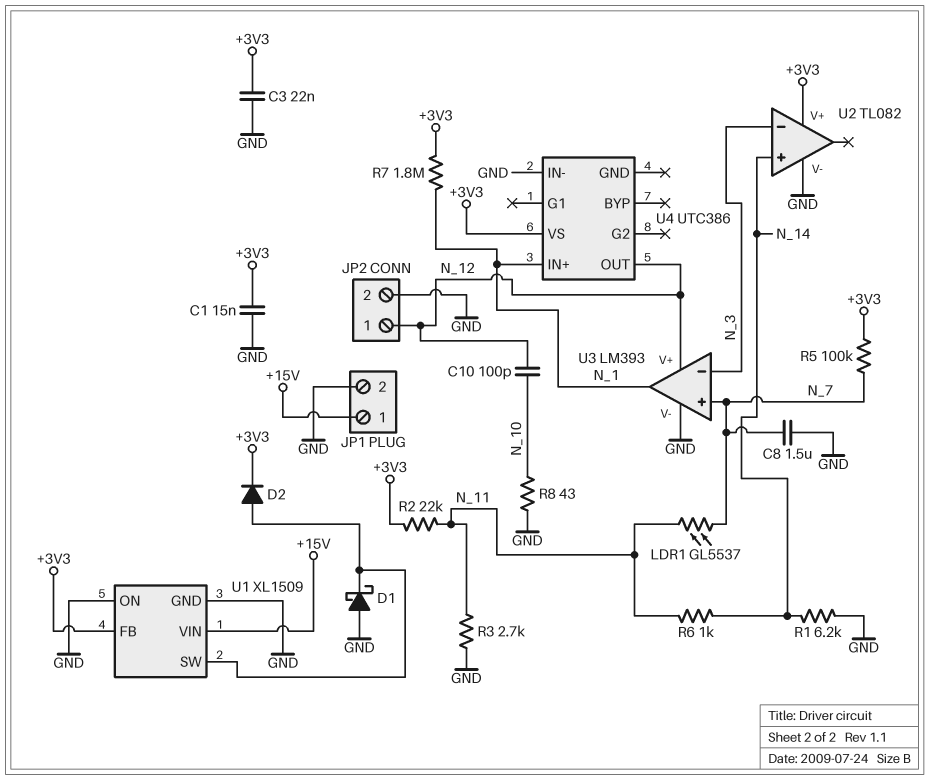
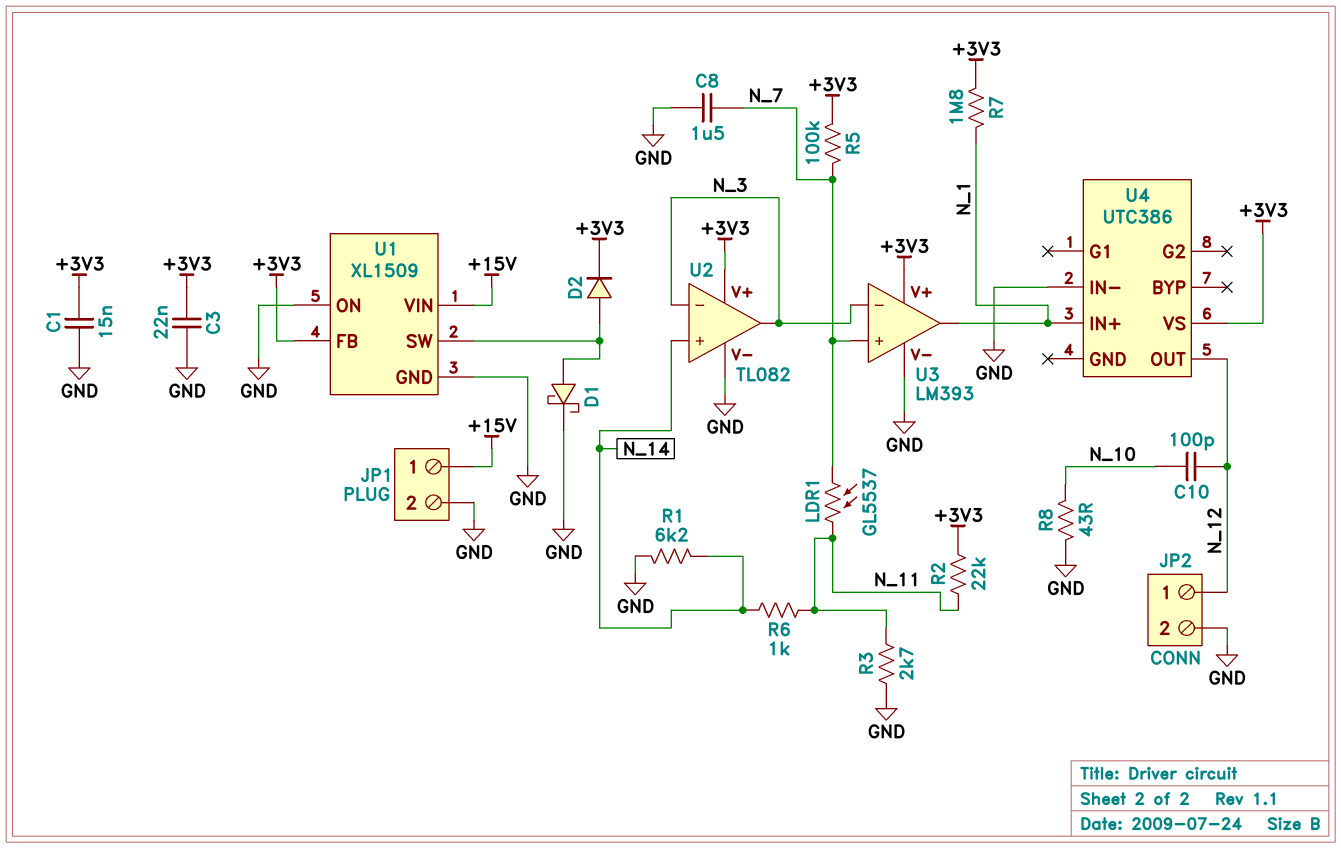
D1: schottky (A GND, K U1/SW) -> schottky (A U1/SW, K GND)
U2 pin out: none -> N_3
U3 pin V+: N_12 -> +3V3

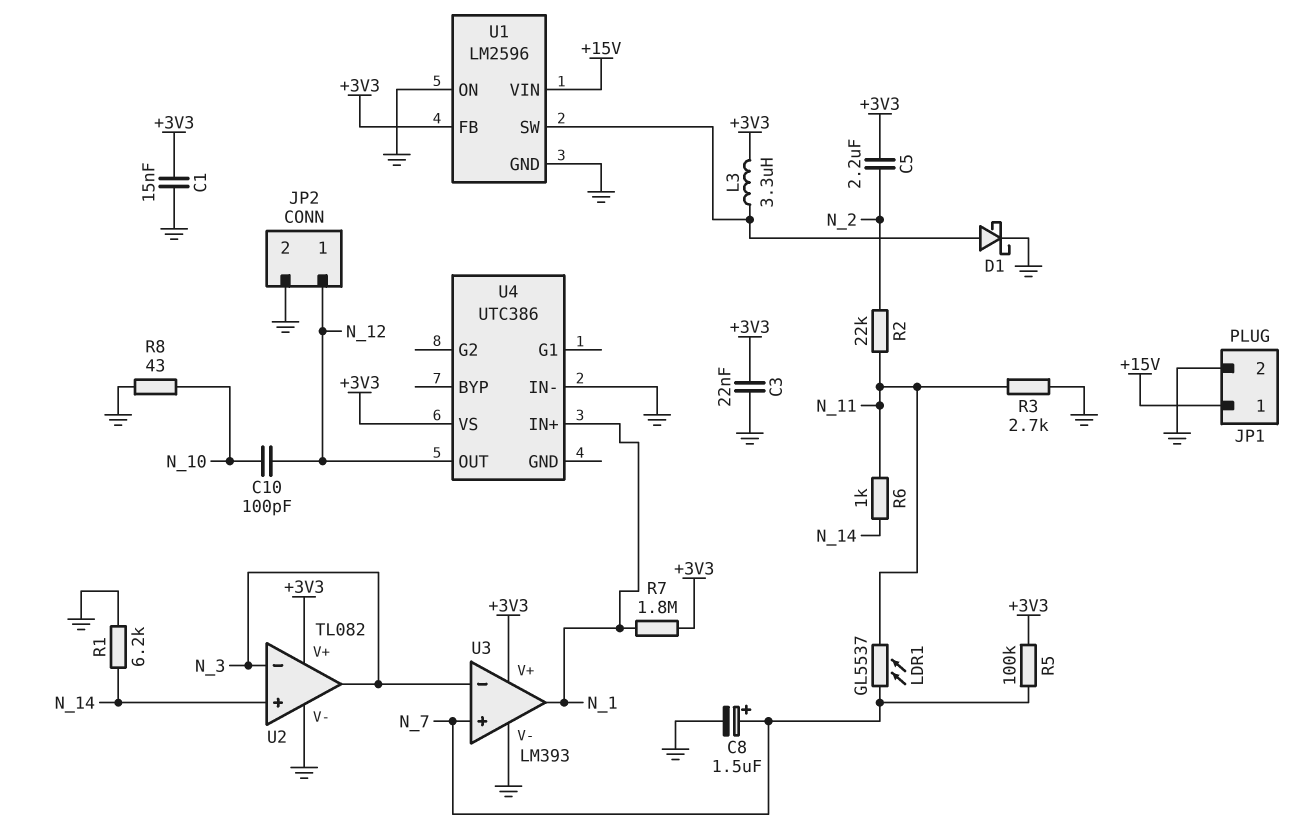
C5: none -> 2.2uF (+3V3, N_2)
C8: 1.5uF (GND, N_7) -> 1.5uF (plus N_7, minus GND)
D2: diode (A U1/SW, K +3V3) -> none
L3: none -> 3.3uH (+3V3, U1/SW)
R2: 22k (+3V3, N_11) -> 22k (N_2, N_11)
U1: XL1509 -> LM2596

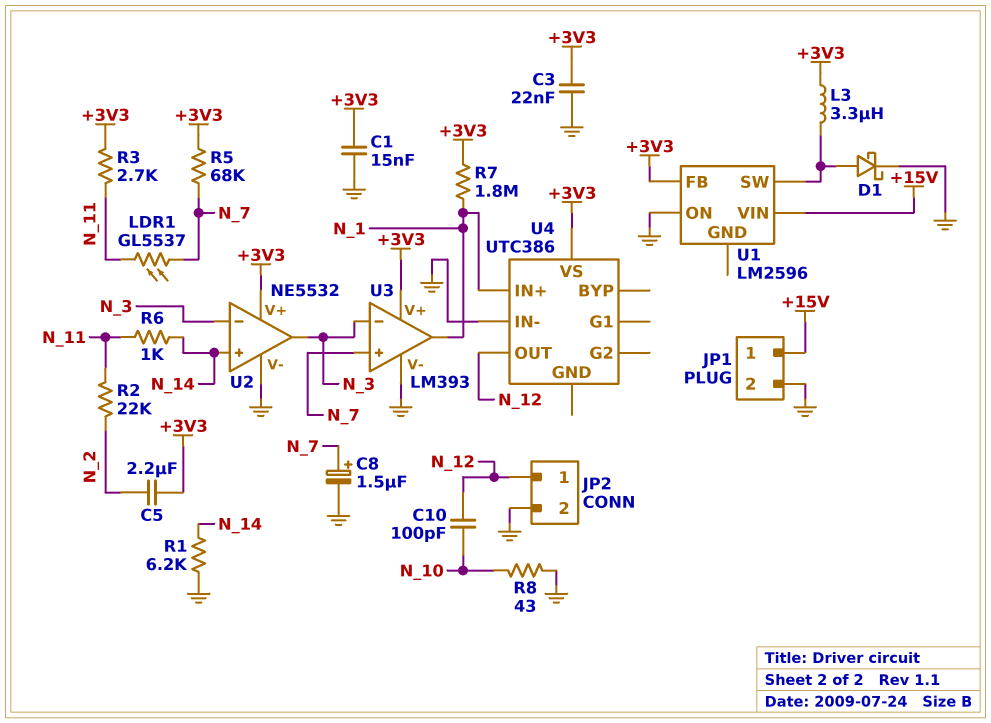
R3: 2.7k (GND, N_11) -> 2.7k (+3V3, N_11)
R5: 100k (+3V3, N_7) -> 68k (+3V3, N_7)
U1 pin GND: GND -> none
U2: TL082 -> NE5532

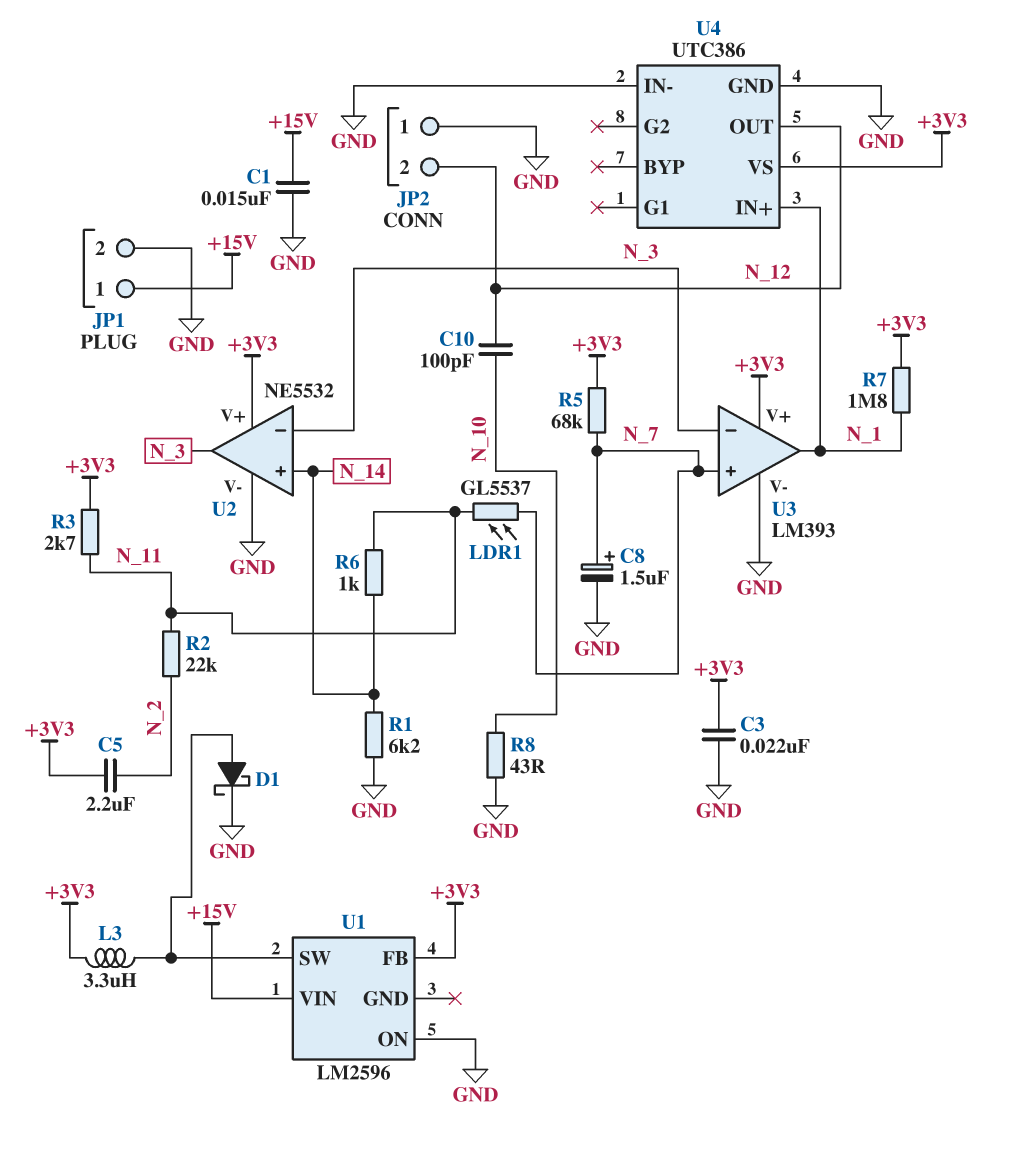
C1: 15nF (+3V3, GND) -> 15nF (+15V, GND)
JP2 pin 1: N_12 -> GND
JP2 pin 2: GND -> N_12
U4 pin GND: none -> GND

